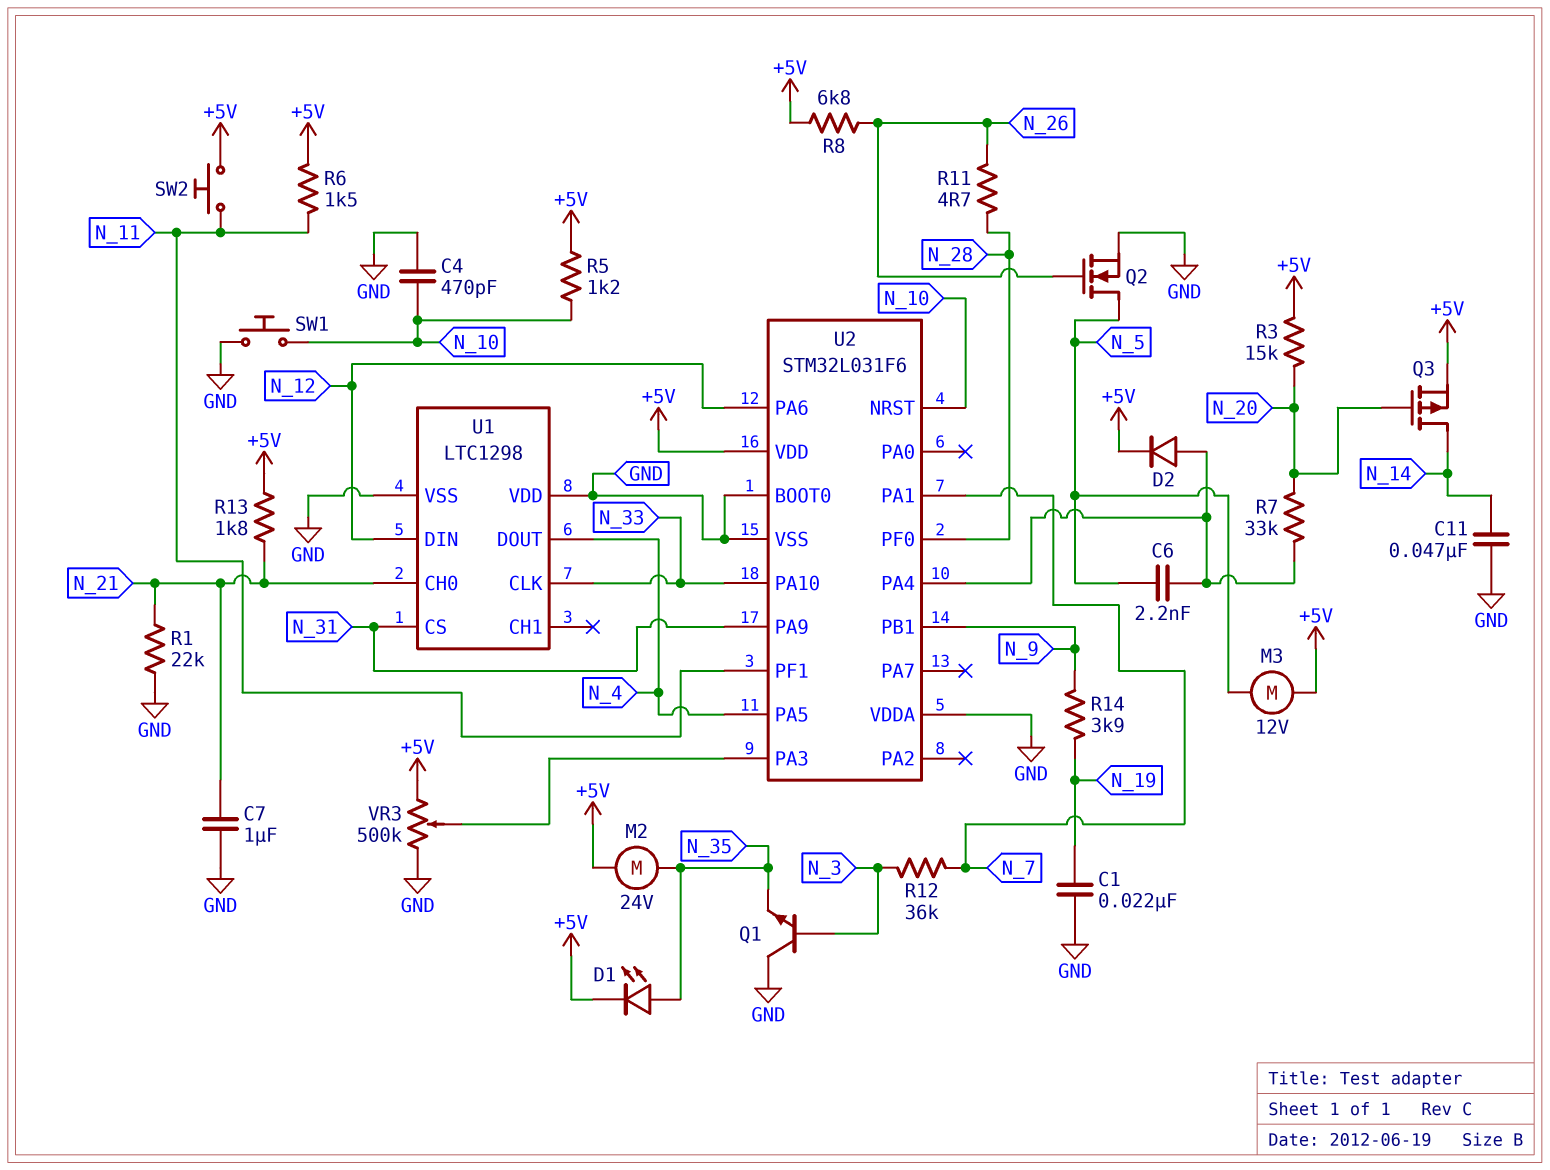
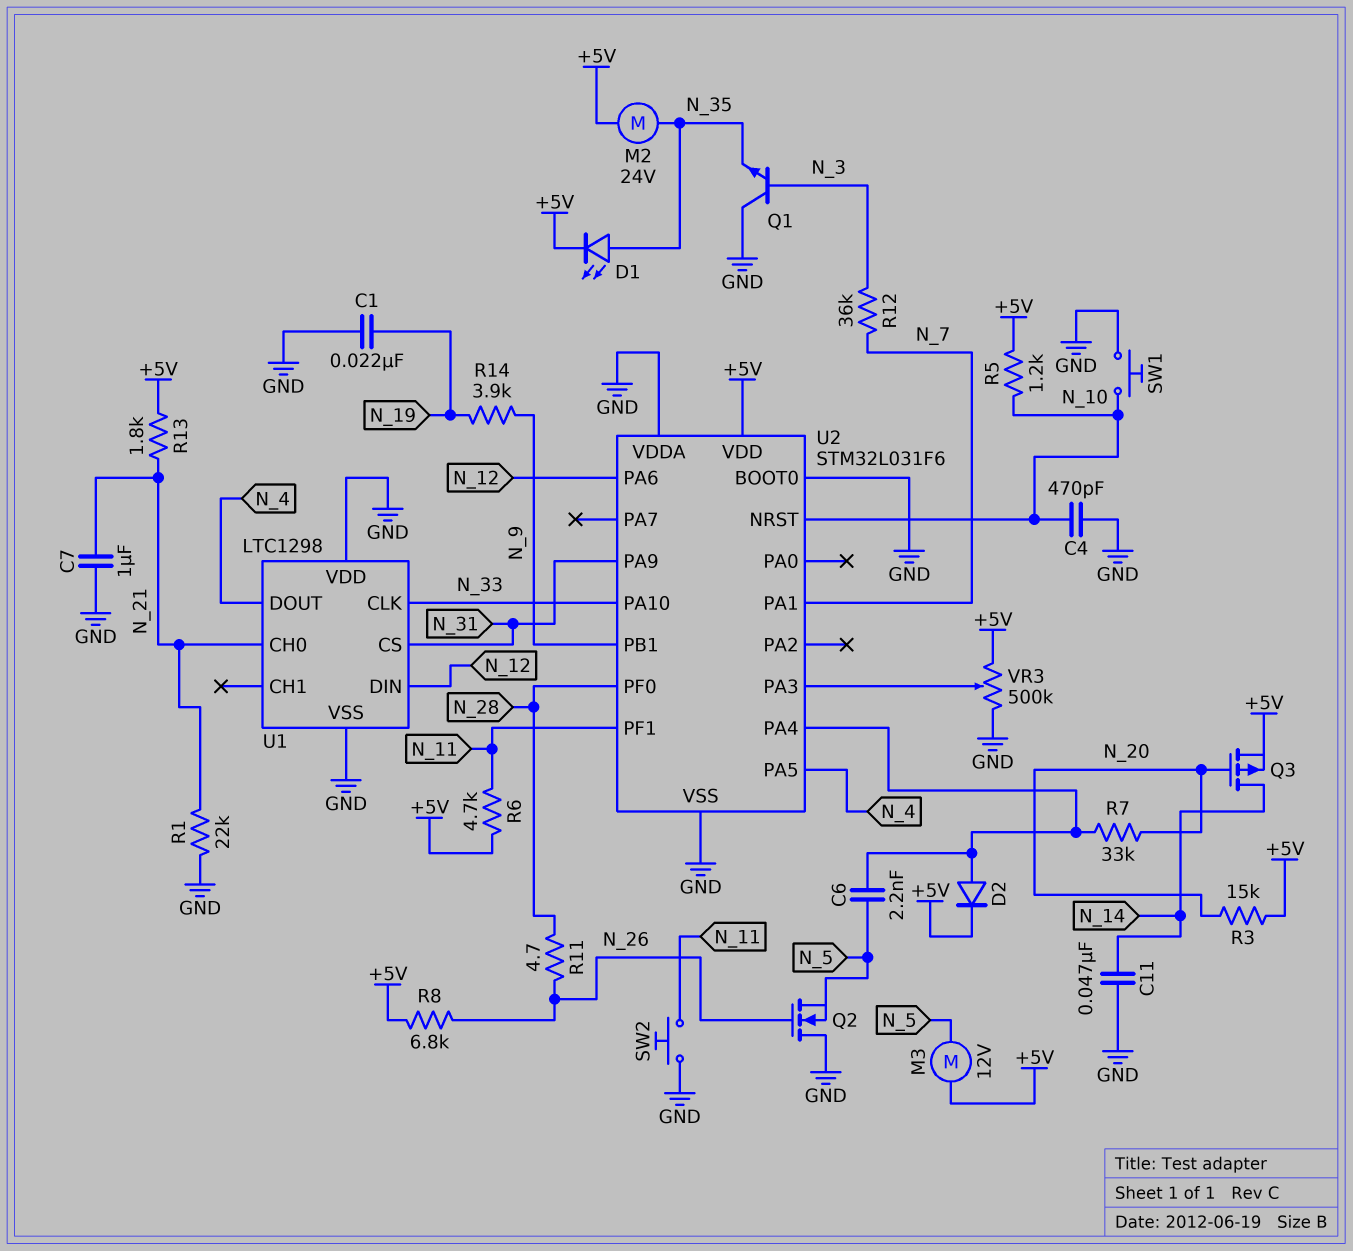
Q2: NMOS (G N_26, D N_5, S GND) -> NMOS (G N_26, D GND, S N_5)
R6: 1.5k (+5V, N_11) -> 4.7k (+5V, N_11)
SW2: button (+5V, N_11) -> button (GND, N_11)

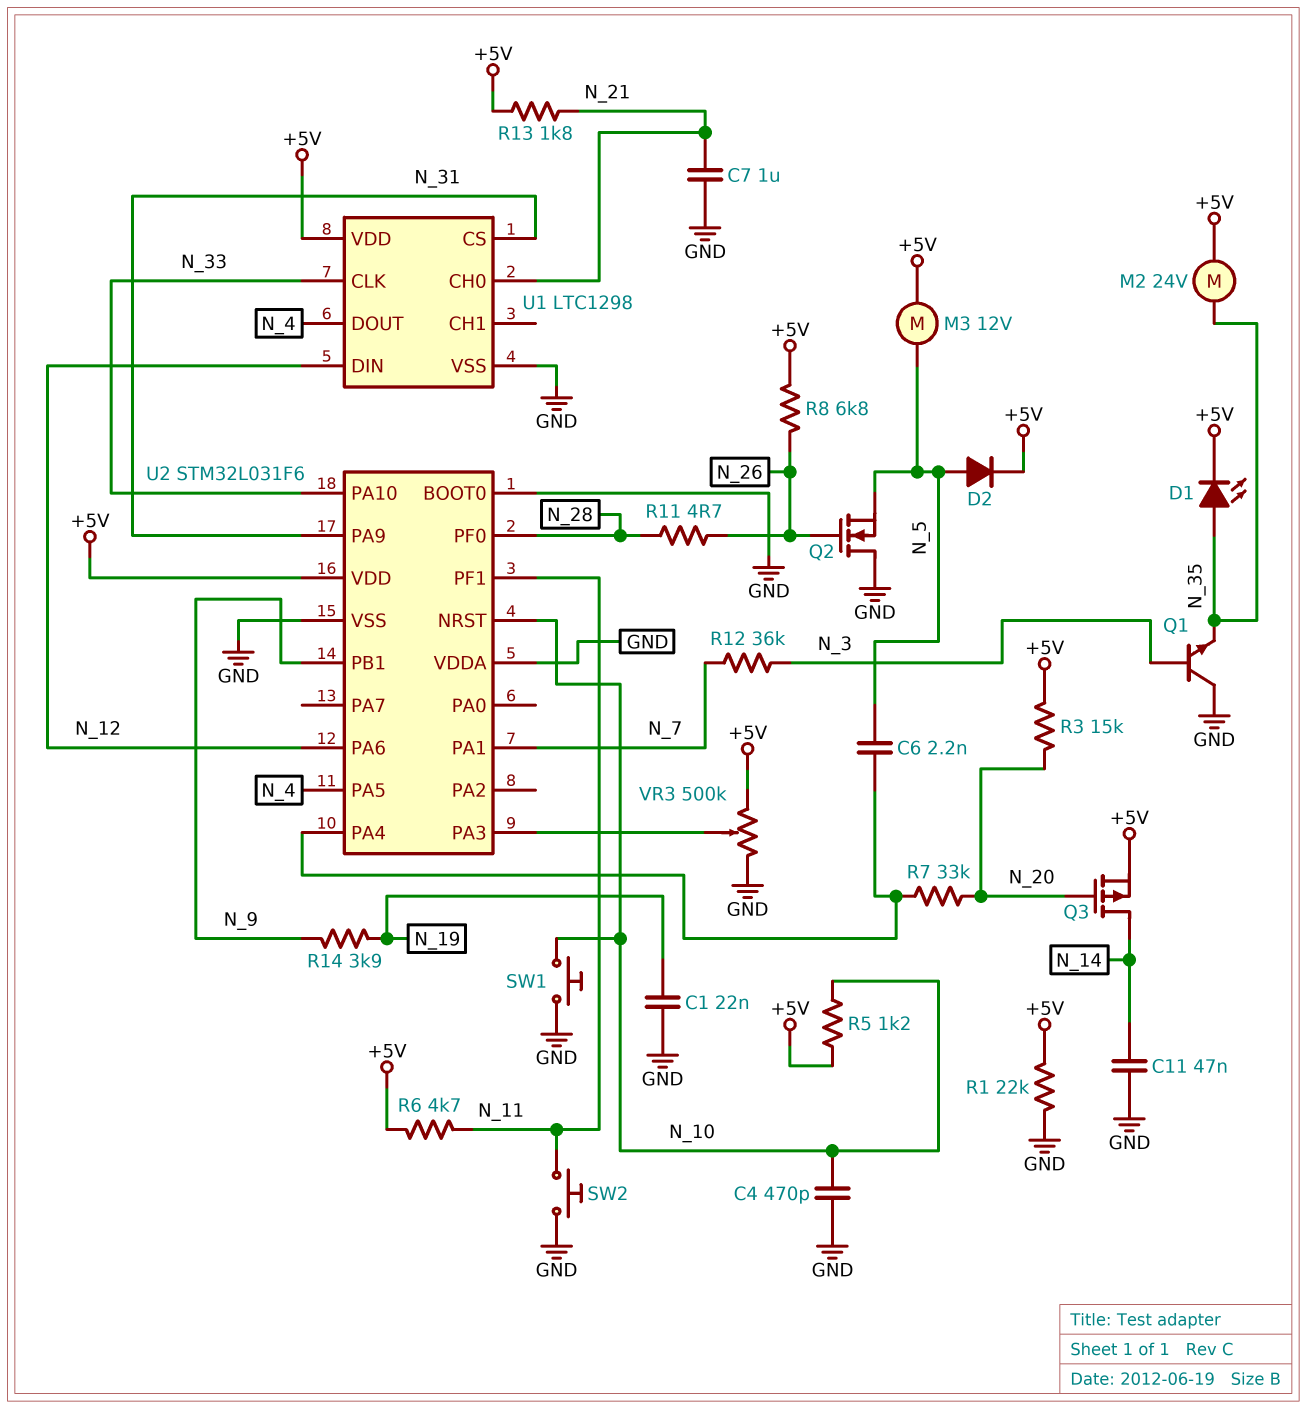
D2: diode (A U2/PA4, K +5V) -> diode (A N_5, K +5V)
R1: 22k (GND, N_21) -> 22k (+5V, GND)
U1 pin VDD: GND -> +5V

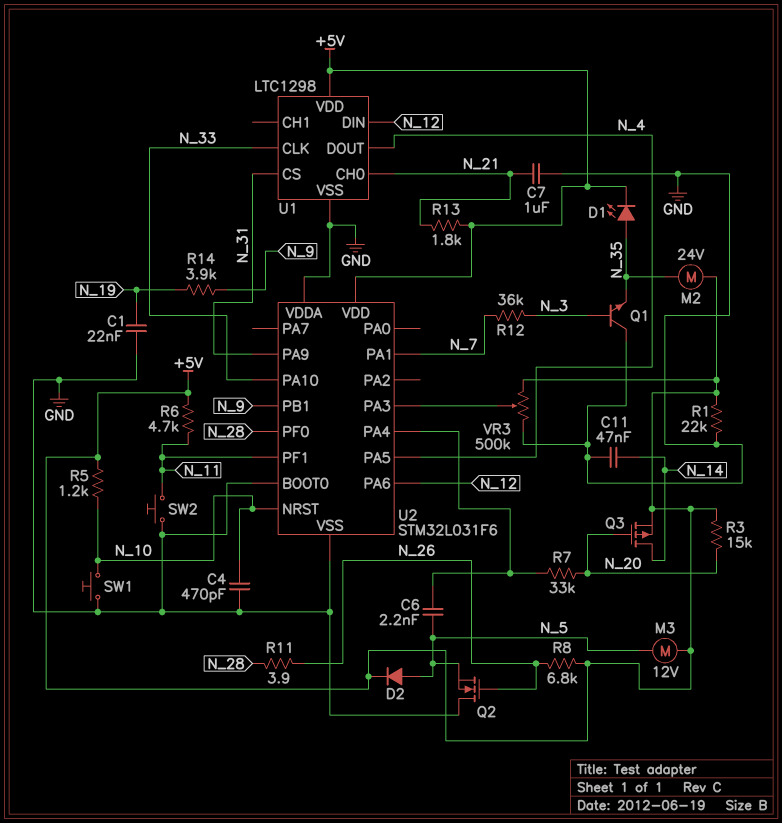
R11: 4.7 (N_26, N_28) -> 3.9 (N_26, N_28)

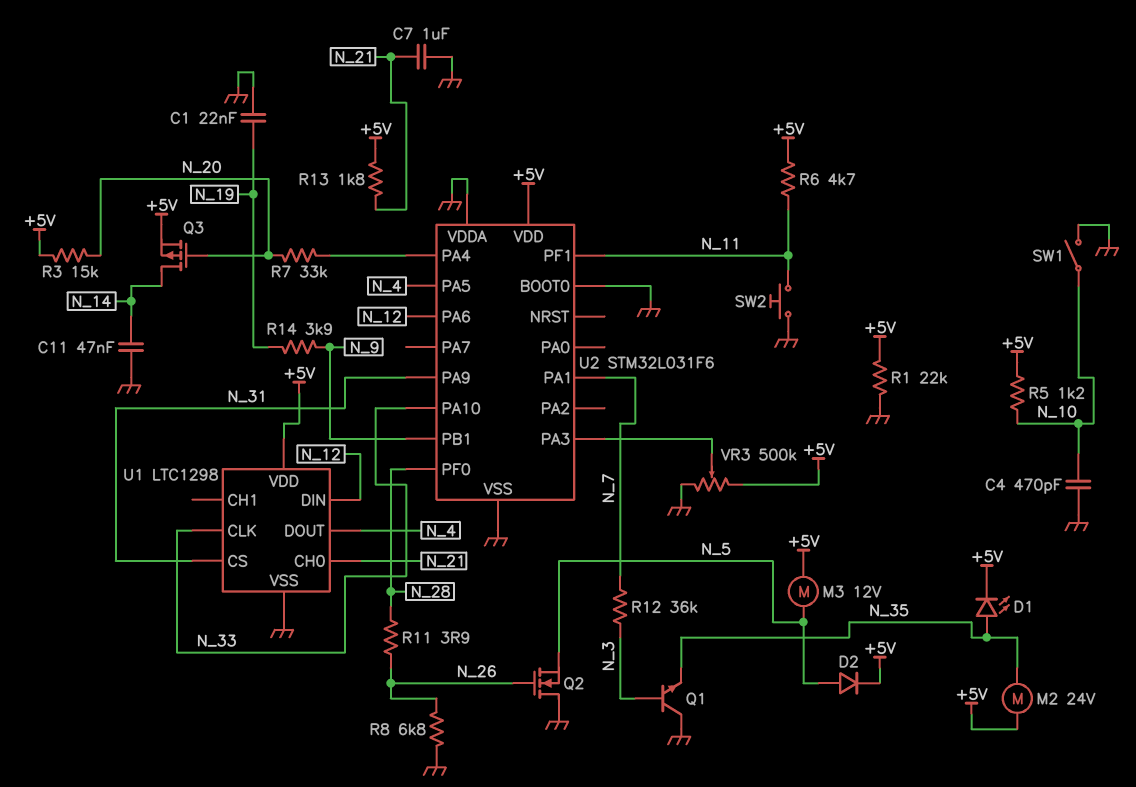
C6: 2.2nF (N_5, U2/PA4) -> none
R8: 6.8k (+5V, N_26) -> 6.8k (GND, N_26)
SW1: button (GND, N_10) -> switch (GND, N_10)
U2 pin NRST: N_10 -> none

